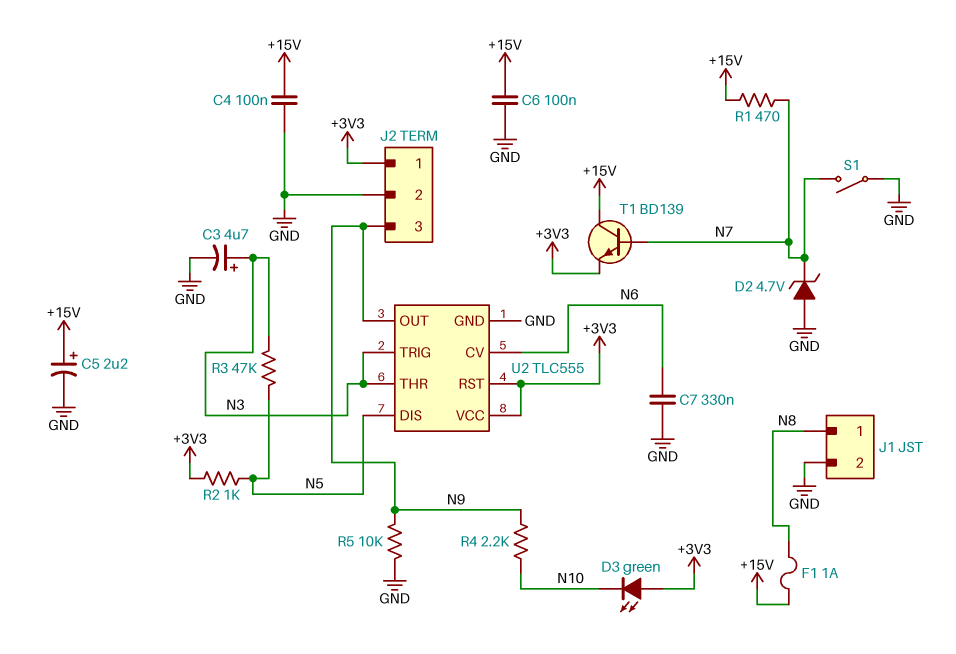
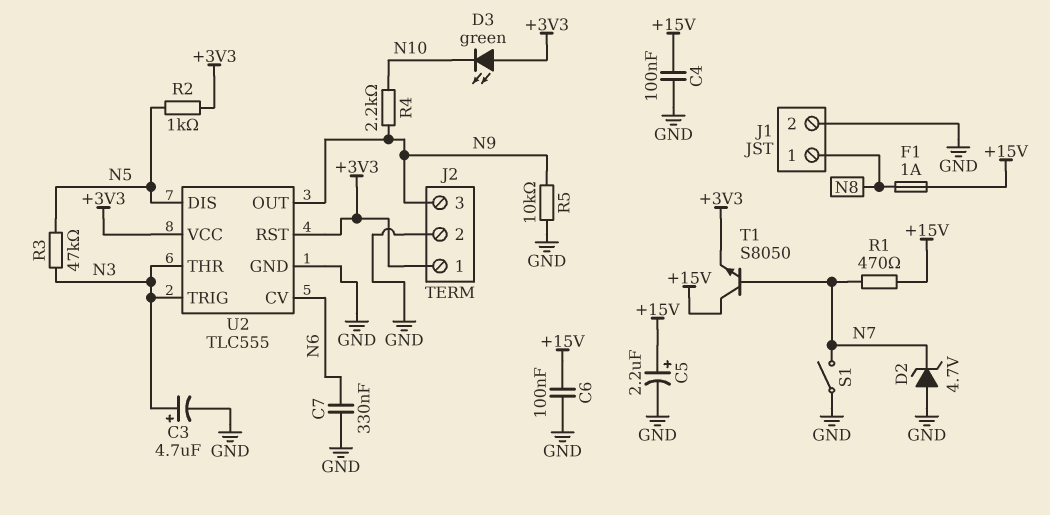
T1: NPN BD139 (B N7, C +15V, E +3V3) -> NPN S8050 (B N7, C +15V, E +3V3)

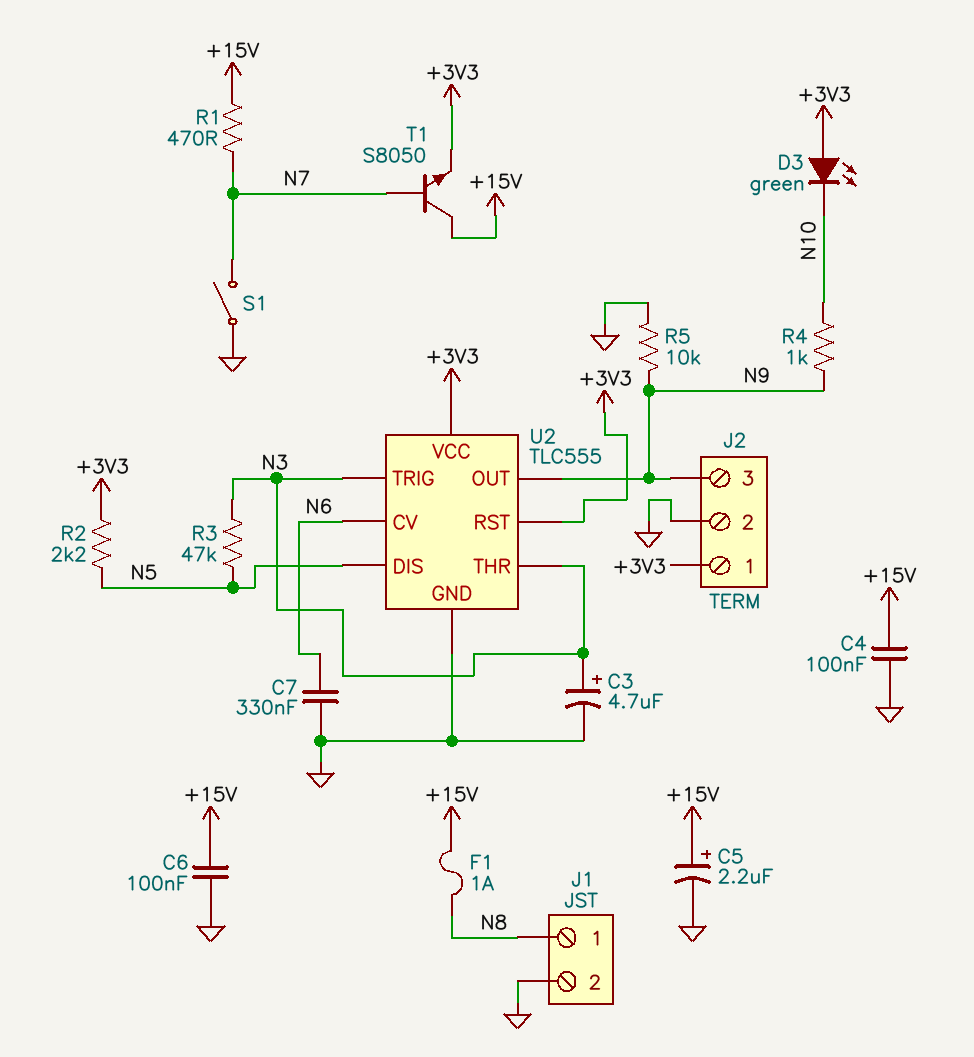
D2: zener 4.7V (A GND, K N7) -> none
R2: 1k (+3V3, N5) -> 2.2k (+3V3, N5)
R4: 2.2k (N9, N10) -> 1k (N9, N10)

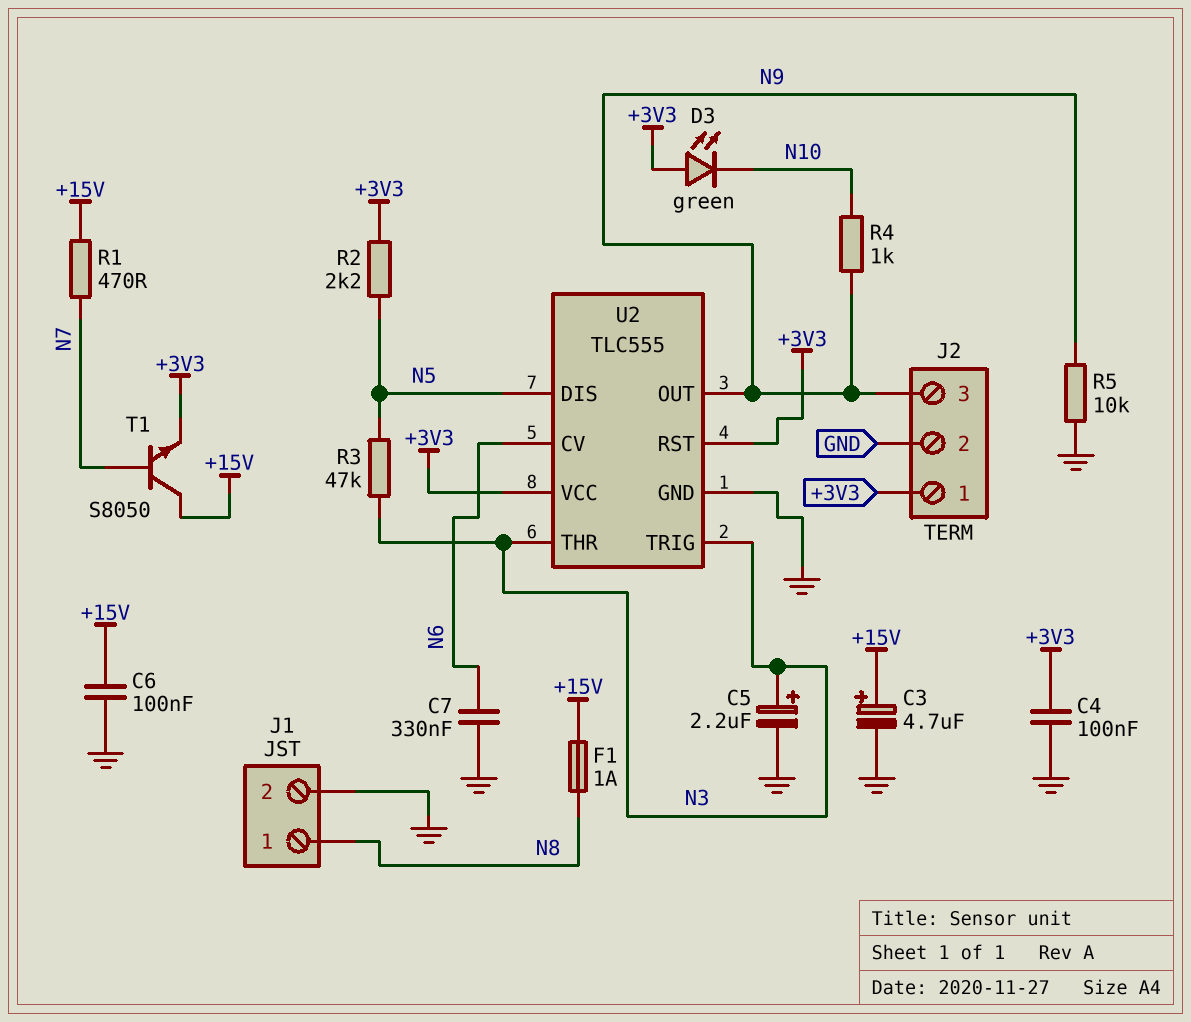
C3: 4.7uF (plus N3, minus GND) -> 4.7uF (plus +15V, minus GND)
C4: 100nF (+15V, GND) -> 100nF (+3V3, GND)
C5: 2.2uF (plus +15V, minus GND) -> 2.2uF (plus N3, minus GND)
S1: switch (GND, N7) -> none

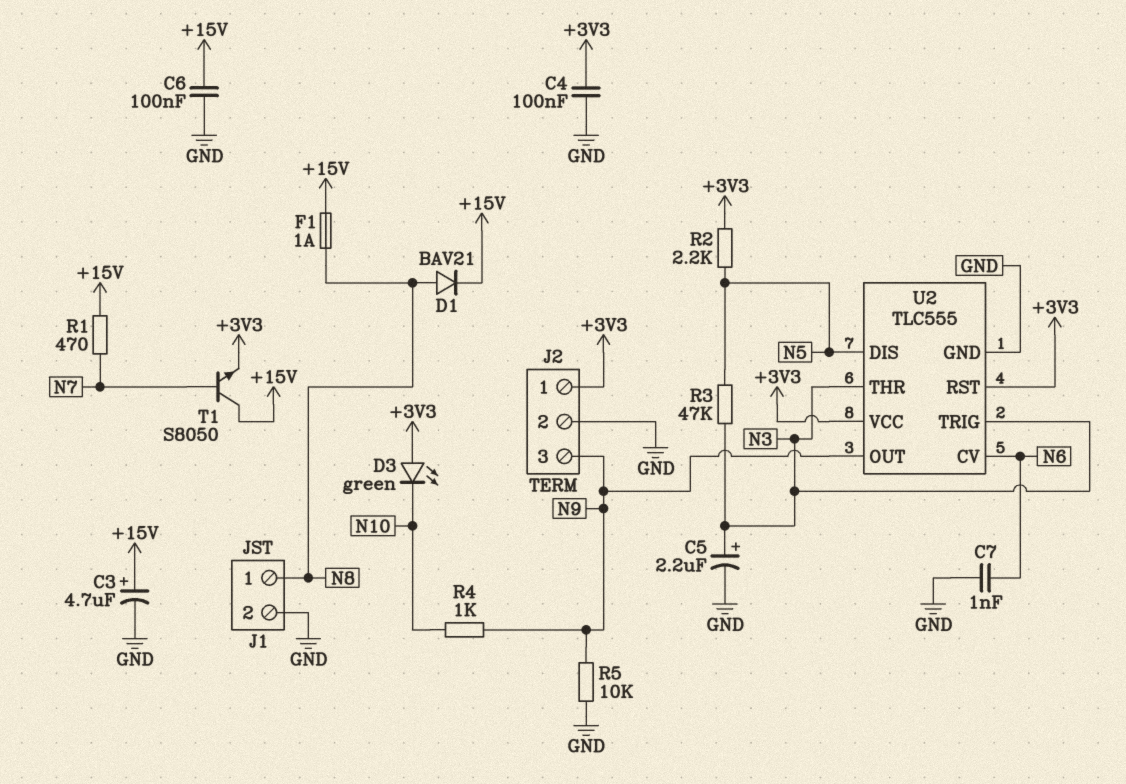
C7: 330nF (GND, N6) -> 1nF (GND, N6)
D1: none -> diode BAV21 (A N8, K +15V)

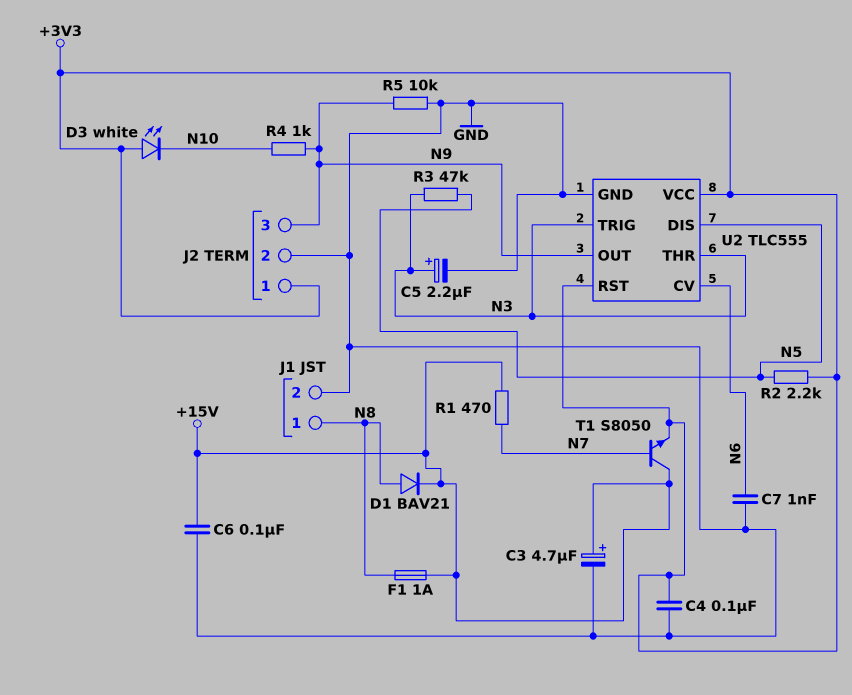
D3: LED green (A +3V3, K N10) -> LED white (A +3V3, K N10)

